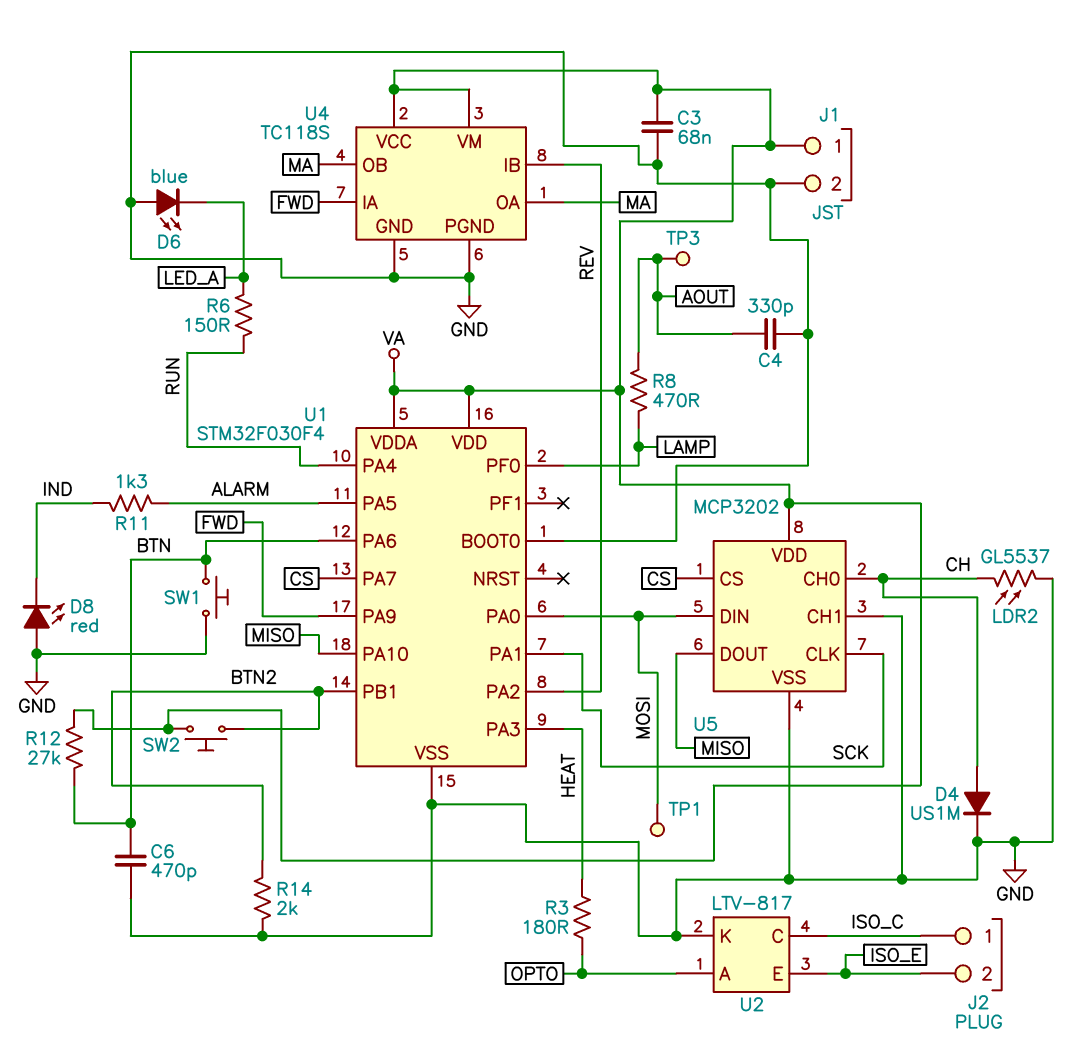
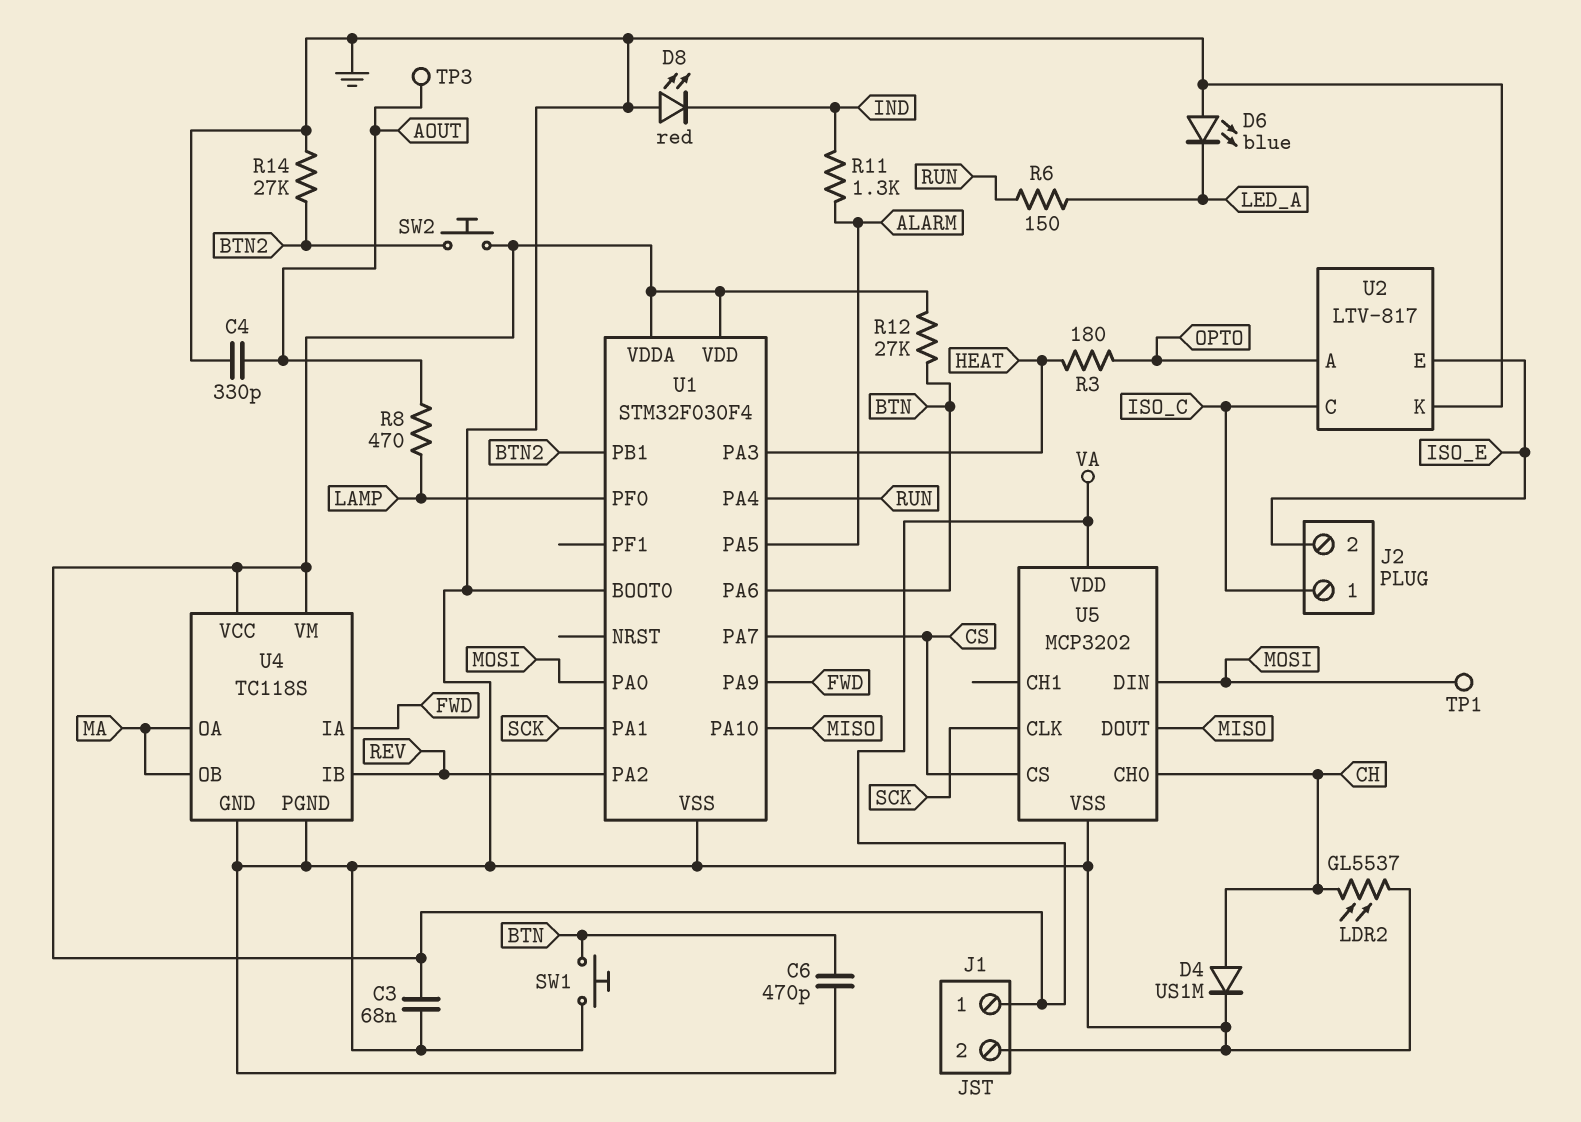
R14: 2k (BTN2, GND) -> 27k (BTN2, GND)
U5 pin CH1: GND -> none

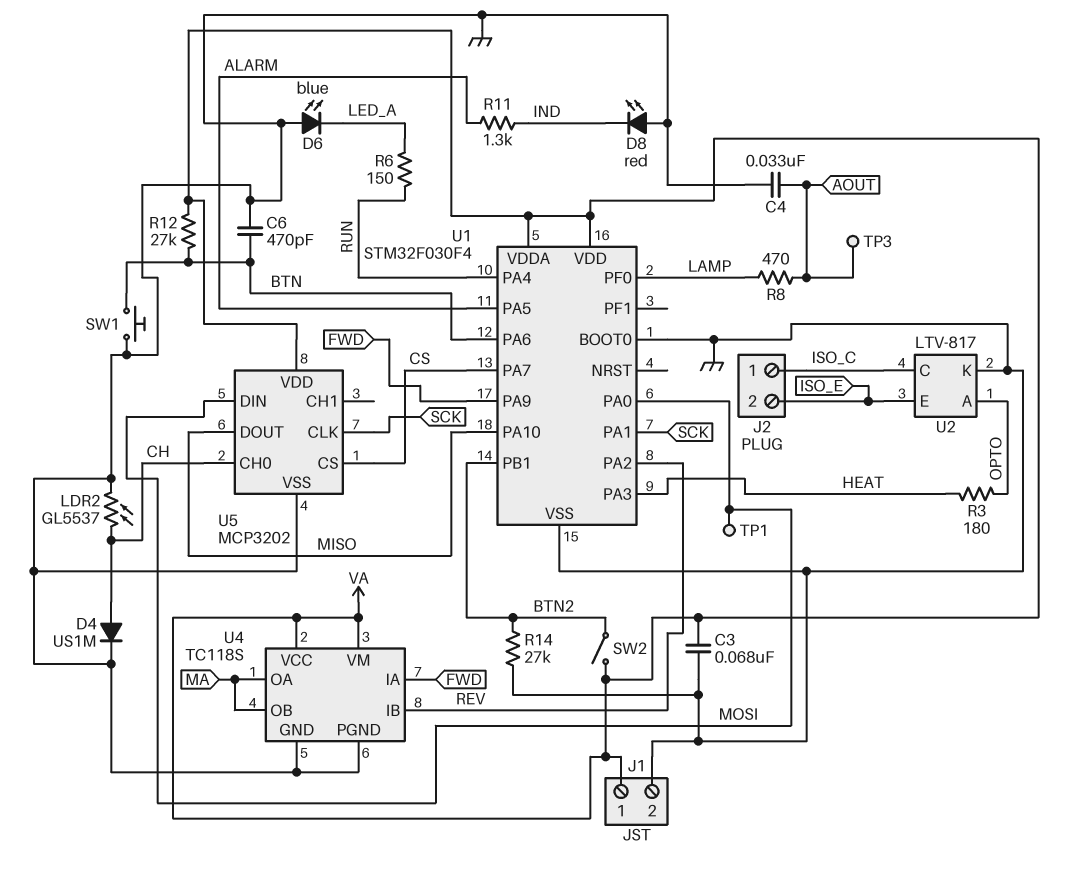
C4: 330pF (AOUT, GND) -> 33nF (AOUT, GND)
SW2: button (BTN2, VA) -> switch (BTN2, VA)

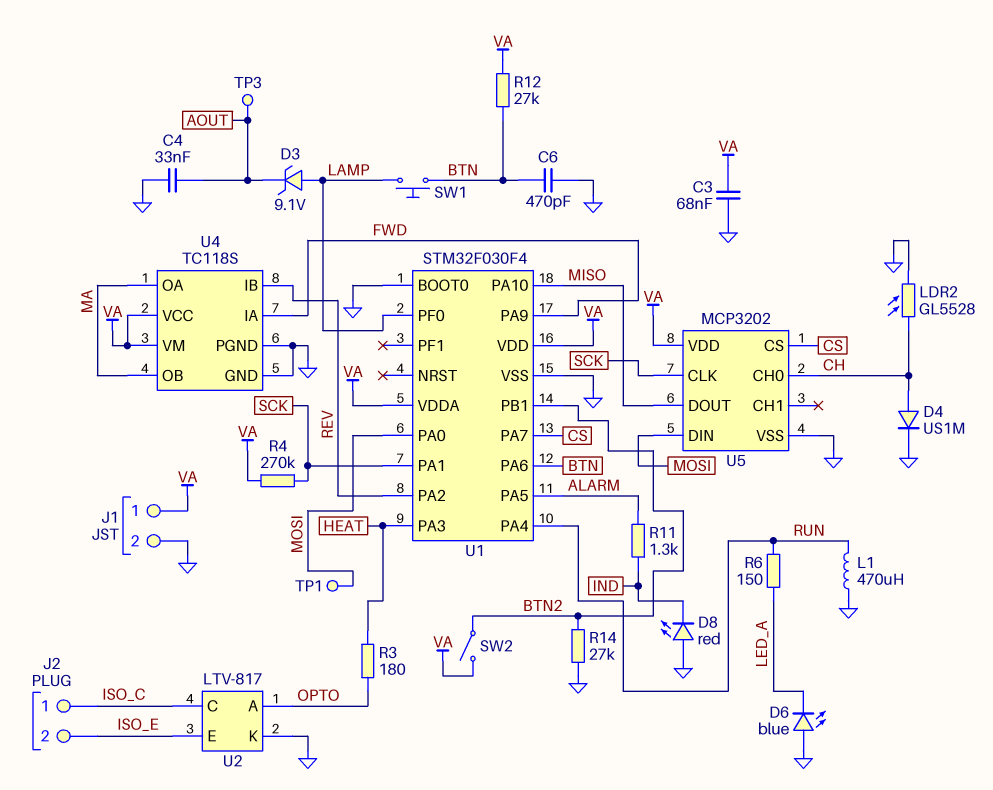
D3: none -> zener 9.1V (A LAMP, K AOUT)
L1: none -> 470uH (GND, RUN)
LDR2: GL5537 (CH, GND) -> GL5528 (CH, GND)
R4: none -> 270k (SCK, VA)
R8: 470 (AOUT, LAMP) -> none
SW1: button (BTN, GND) -> button (BTN, LAMP)

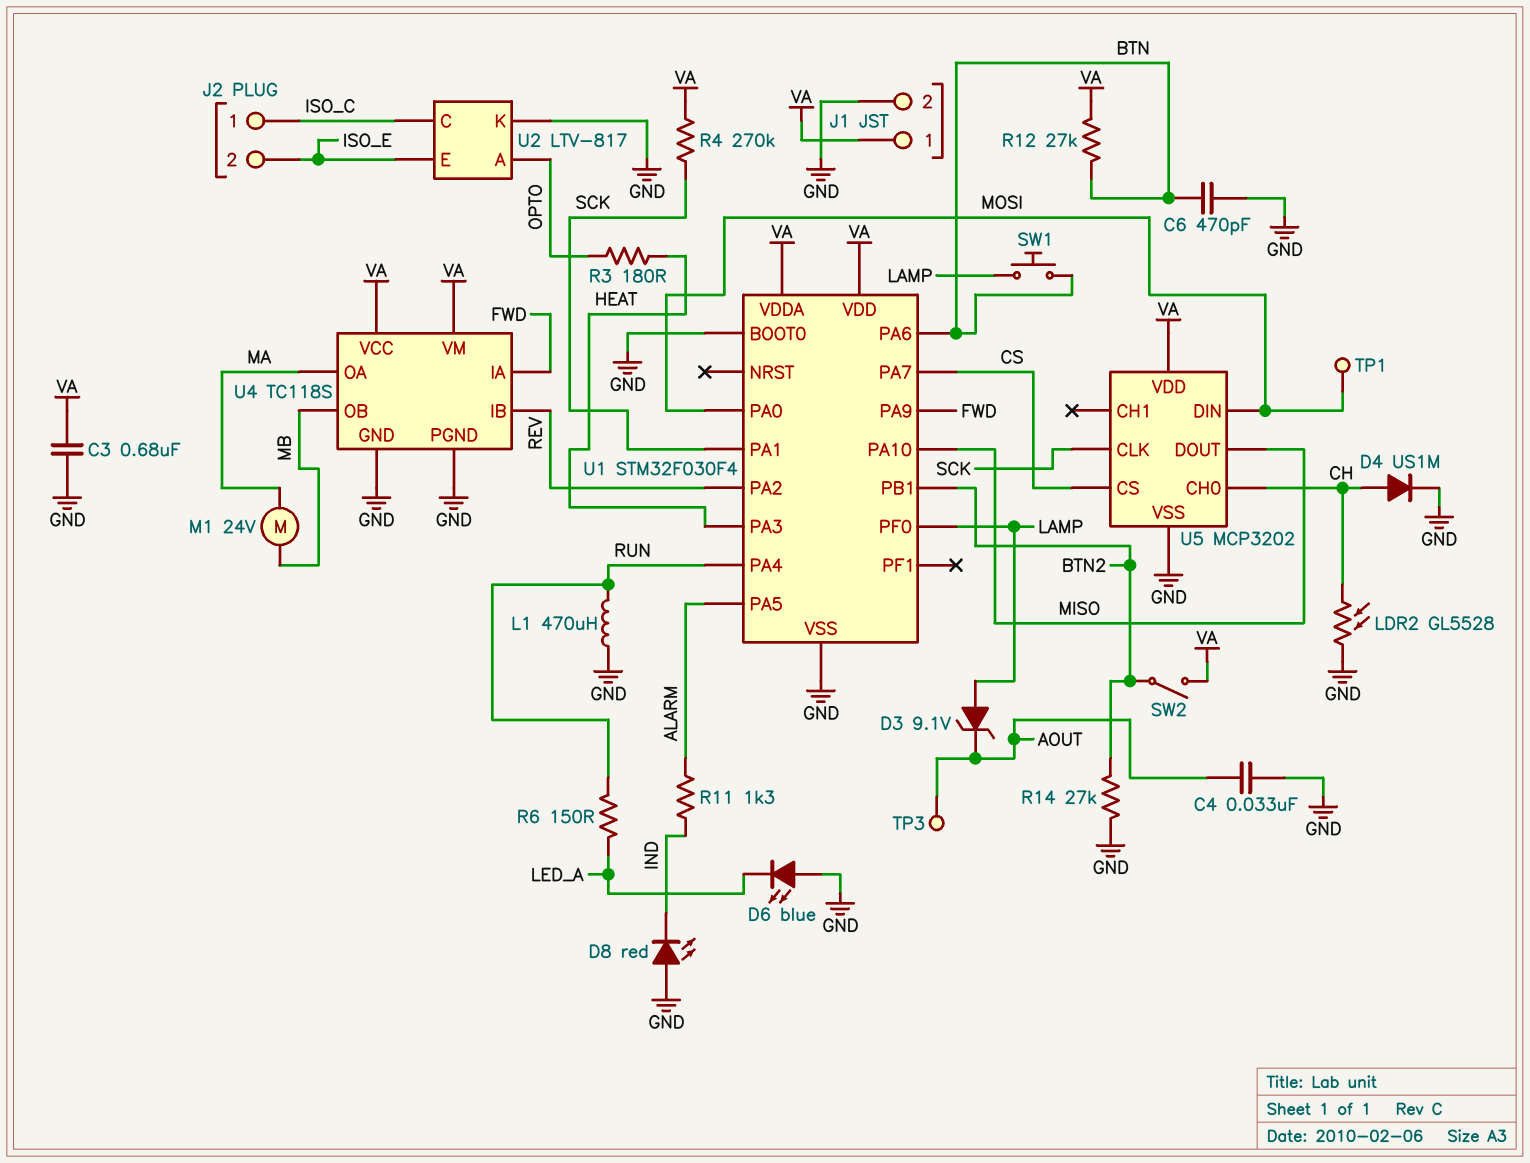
C3: 68nF (GND, VA) -> 680nF (GND, VA)
M1: none -> motor 24V (MA, MB)
U4 pin OB: MA -> MB

